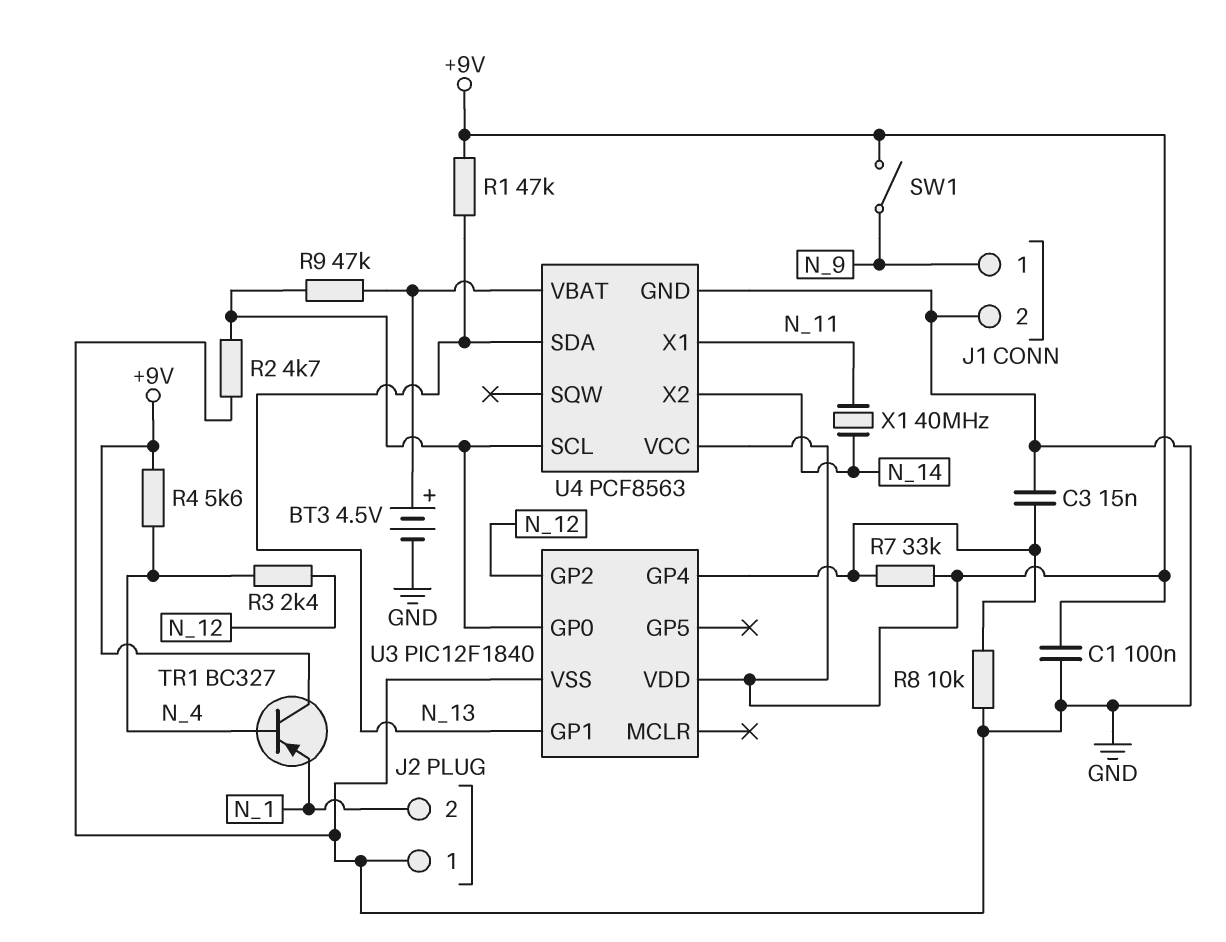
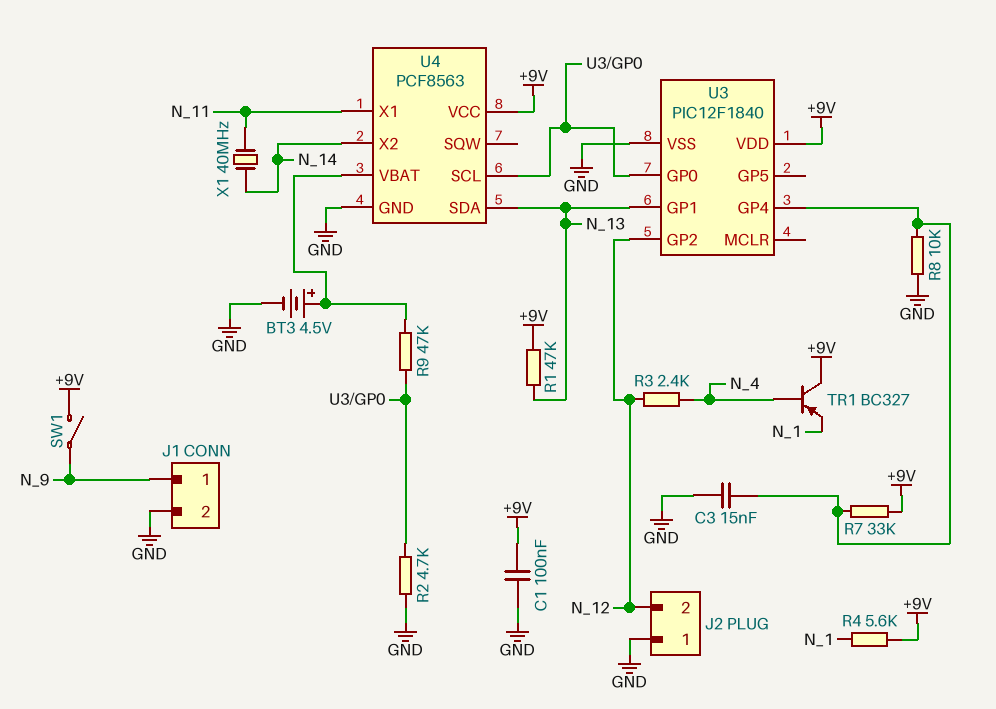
J2 pin 2: N_1 -> N_12
R4: 5.6k (+9V, N_4) -> 5.6k (+9V, N_1)

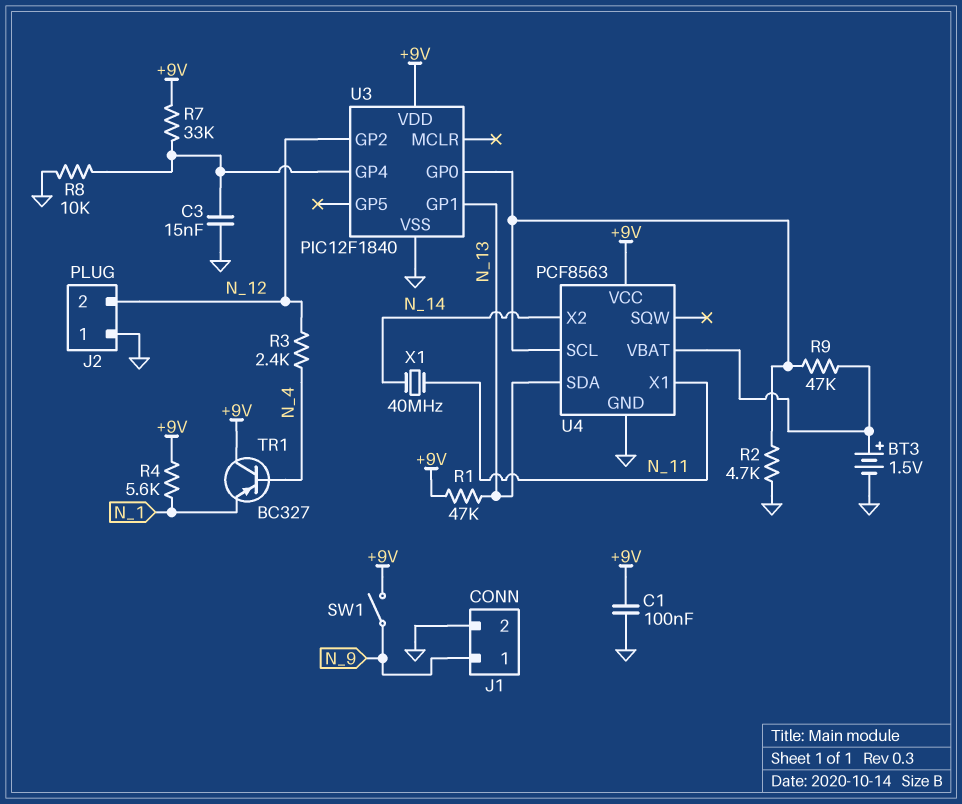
BT3: 4.5V (plus U4/VBAT, minus GND) -> 1.5V (plus U4/VBAT, minus GND)

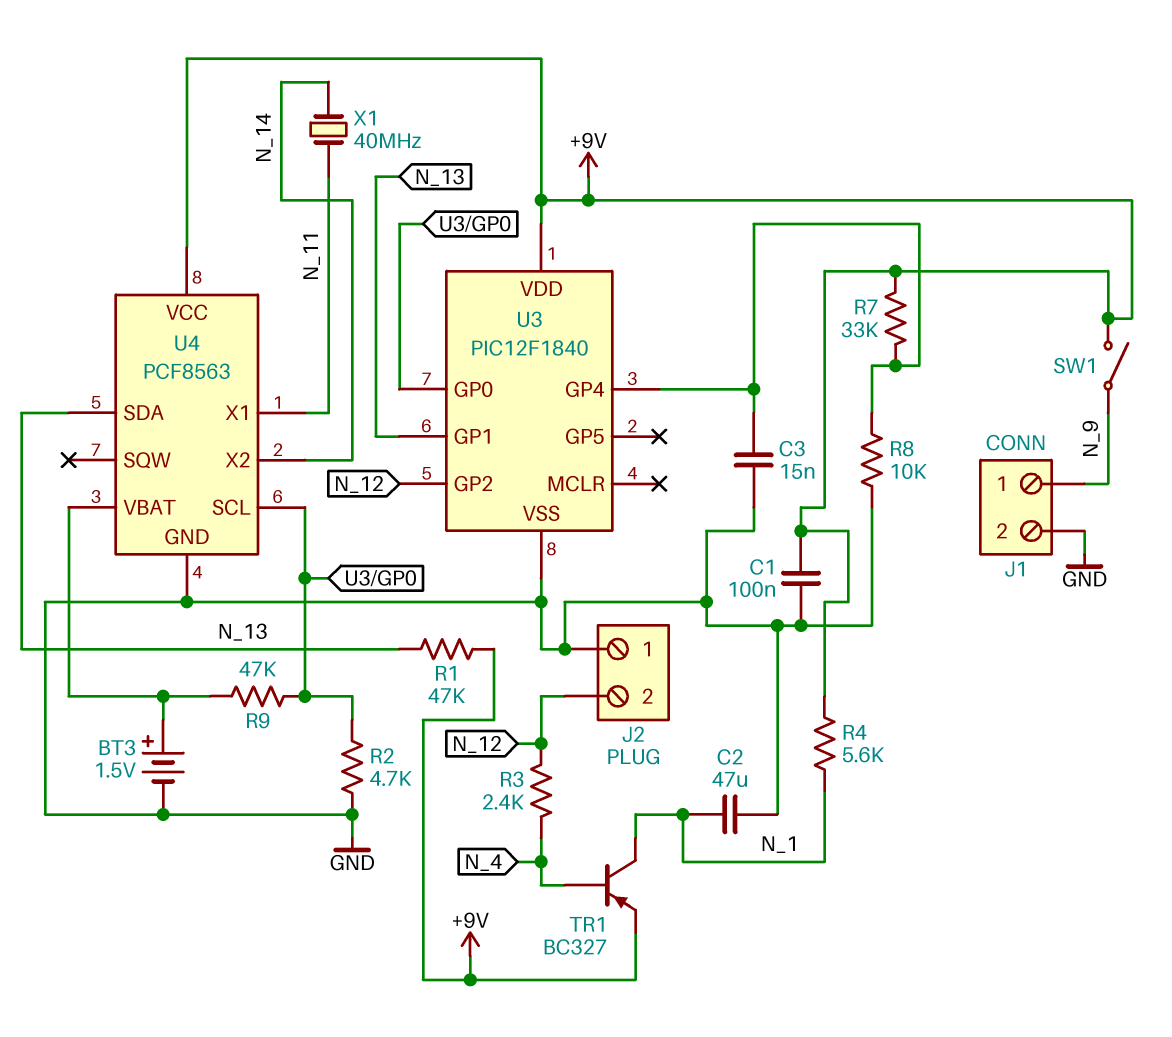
C2: none -> 47uF (GND, N_1)
TR1: PNP BC327 (B N_4, C +9V, E N_1) -> PNP BC327 (B N_4, C N_1, E +9V)

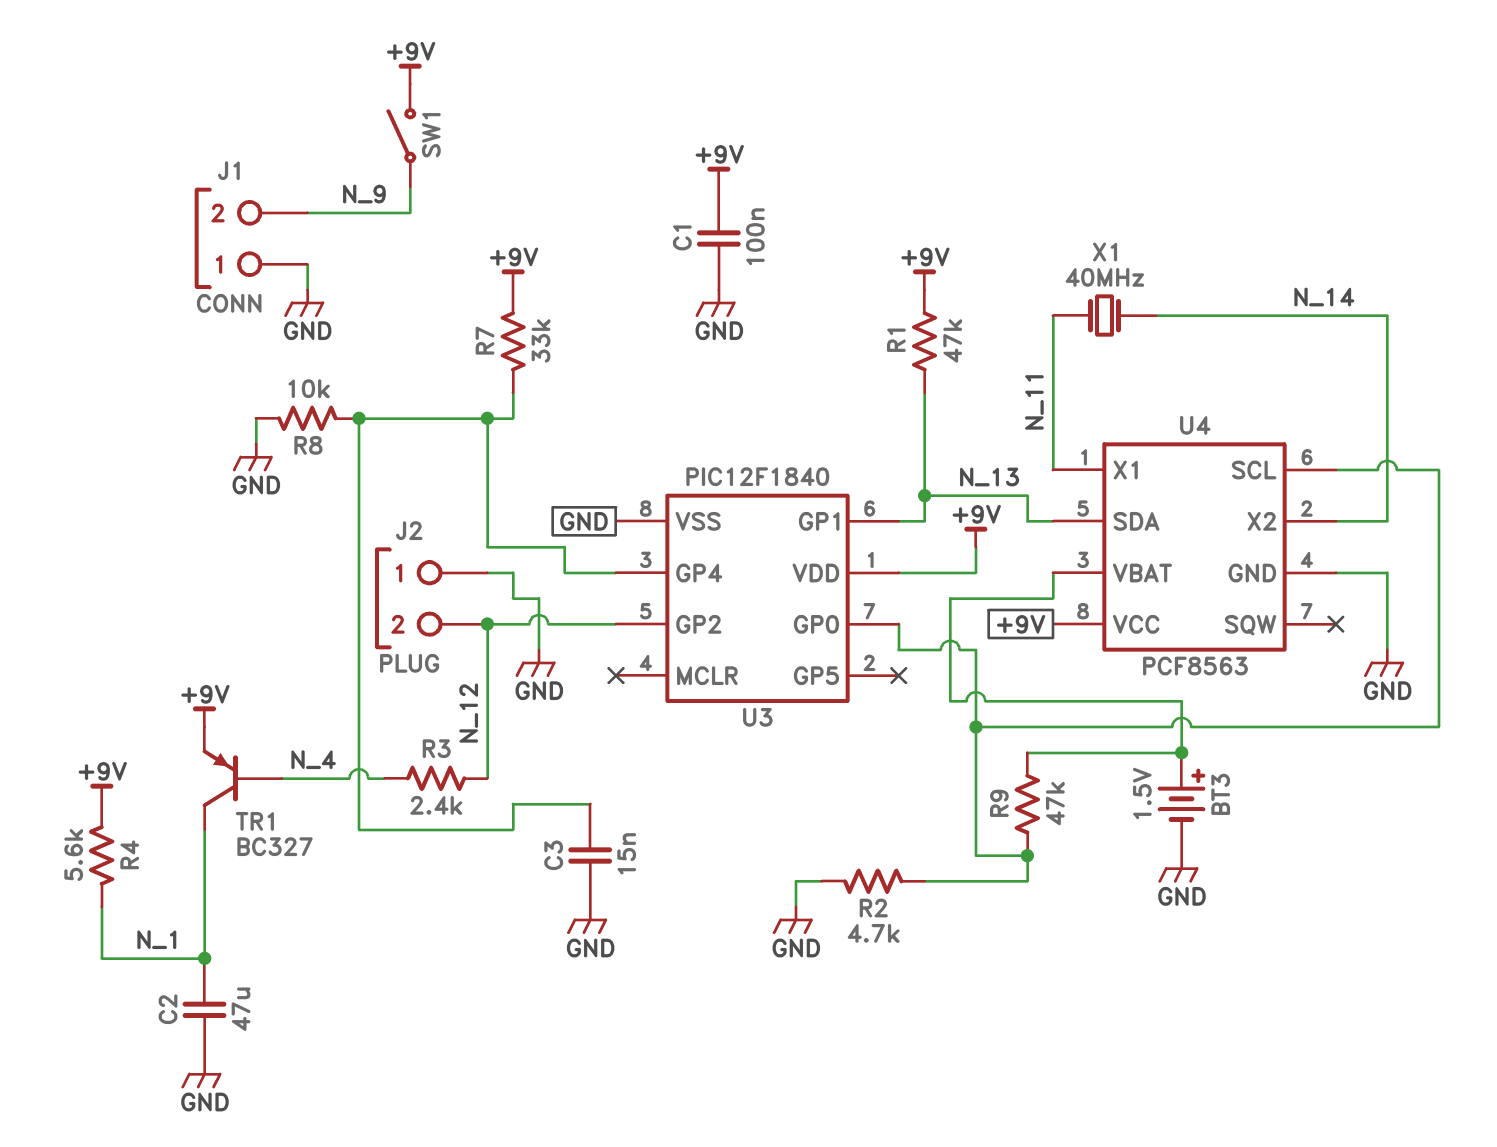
J1 pin 1: N_9 -> GND
J1 pin 2: GND -> N_9

